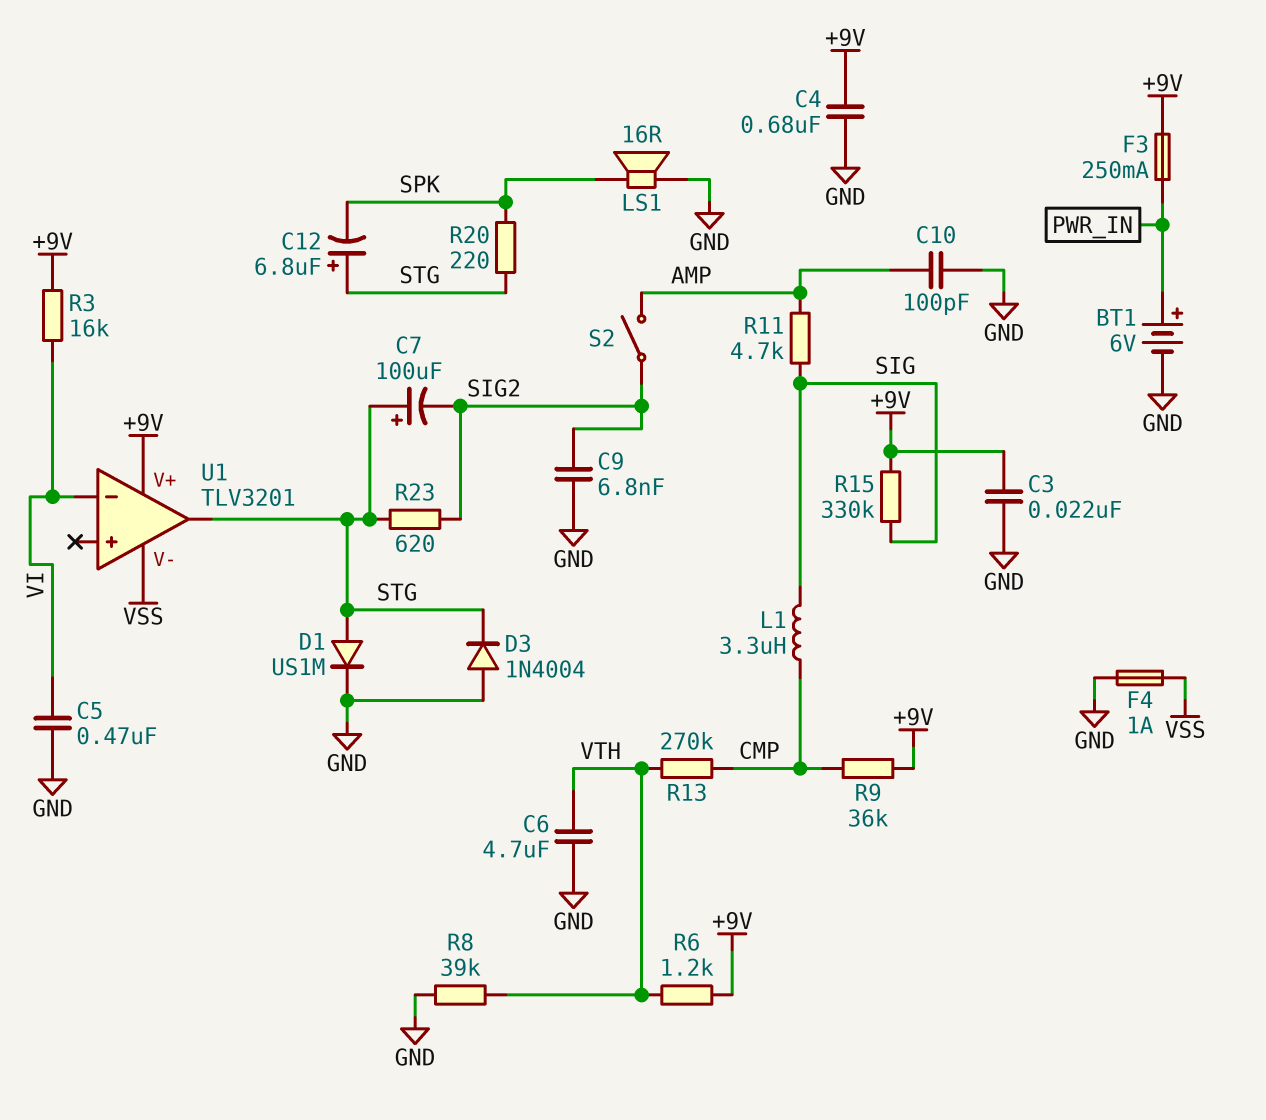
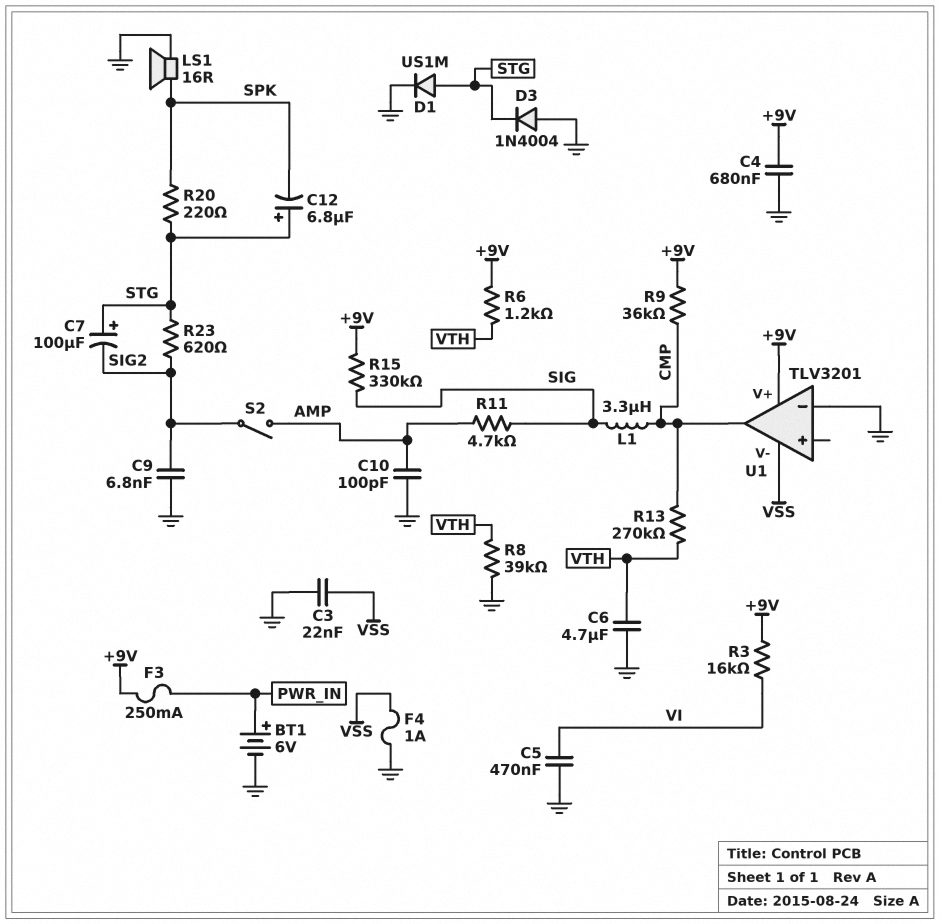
C3: 22nF (+9V, GND) -> 22nF (GND, VSS)
U1 pin in-: VI -> GND
U1 pin out: STG -> CMP

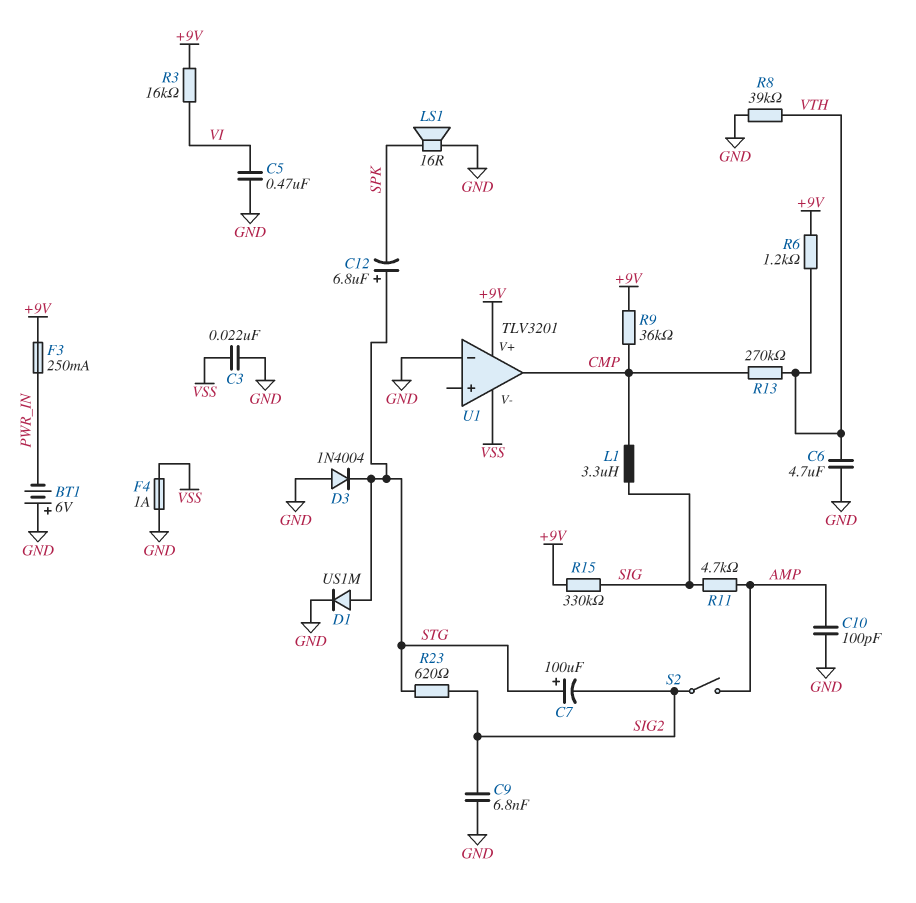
BT1: 6V (plus PWR_IN, minus GND) -> 6V (plus GND, minus PWR_IN)
C4: 680nF (+9V, GND) -> none
R20: 220 (SPK, STG) -> none

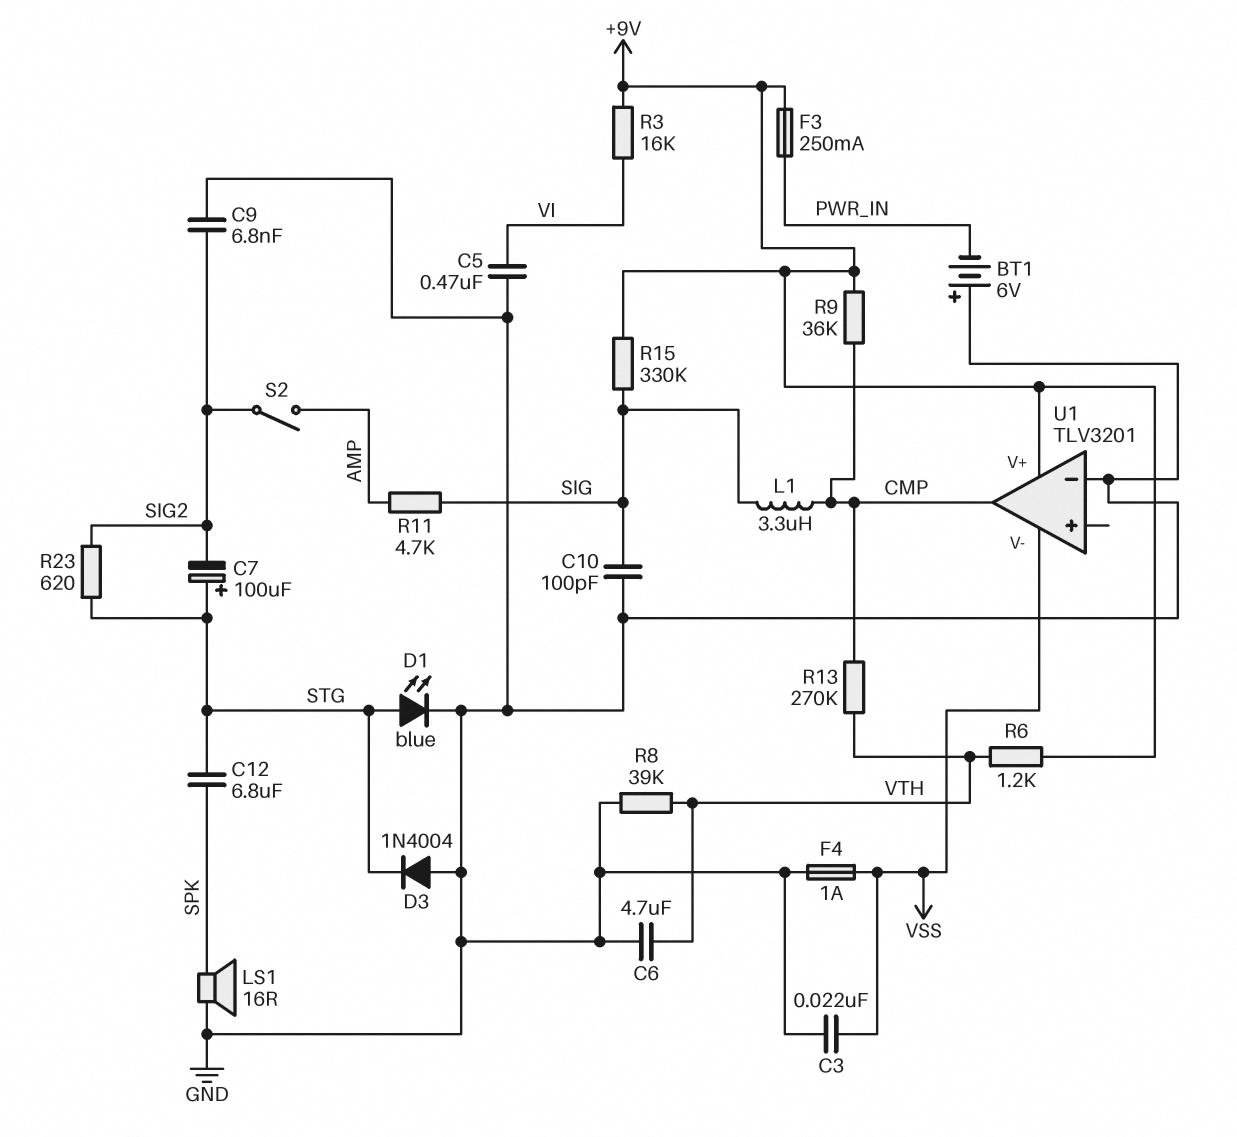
C10: 100pF (AMP, GND) -> 100pF (GND, SIG)
C12: 6.8uF (plus STG, minus SPK) -> 6.8uF (SPK, STG)
D1: diode US1M (A STG, K GND) -> LED blue (A STG, K GND)

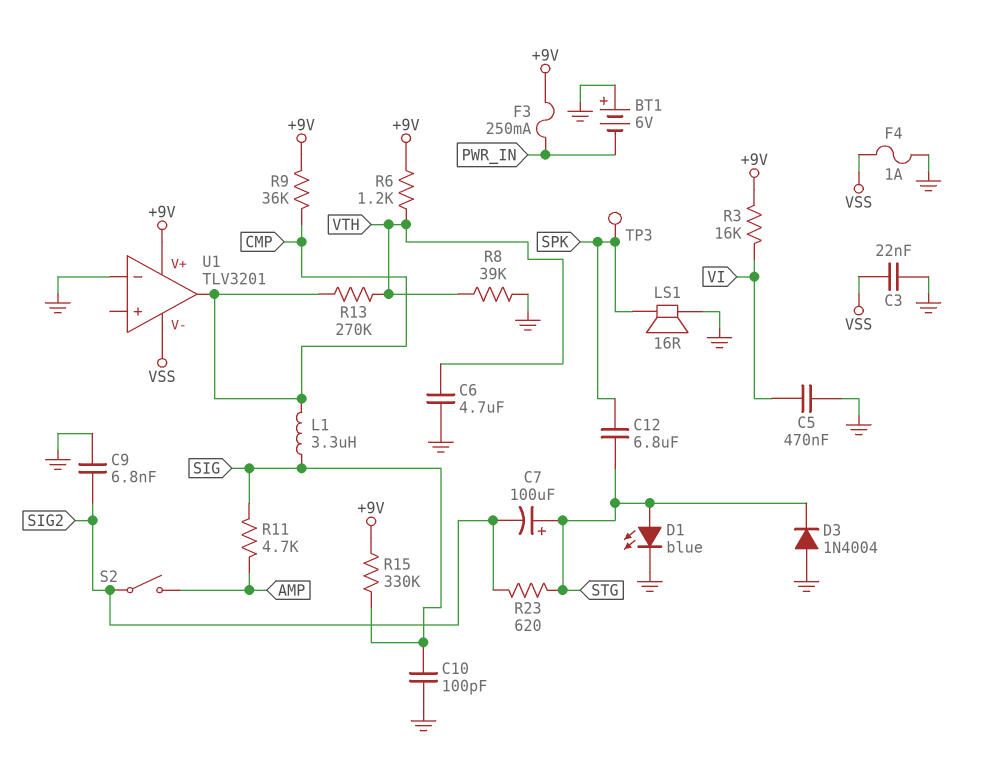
TP3: none -> test point (SPK)

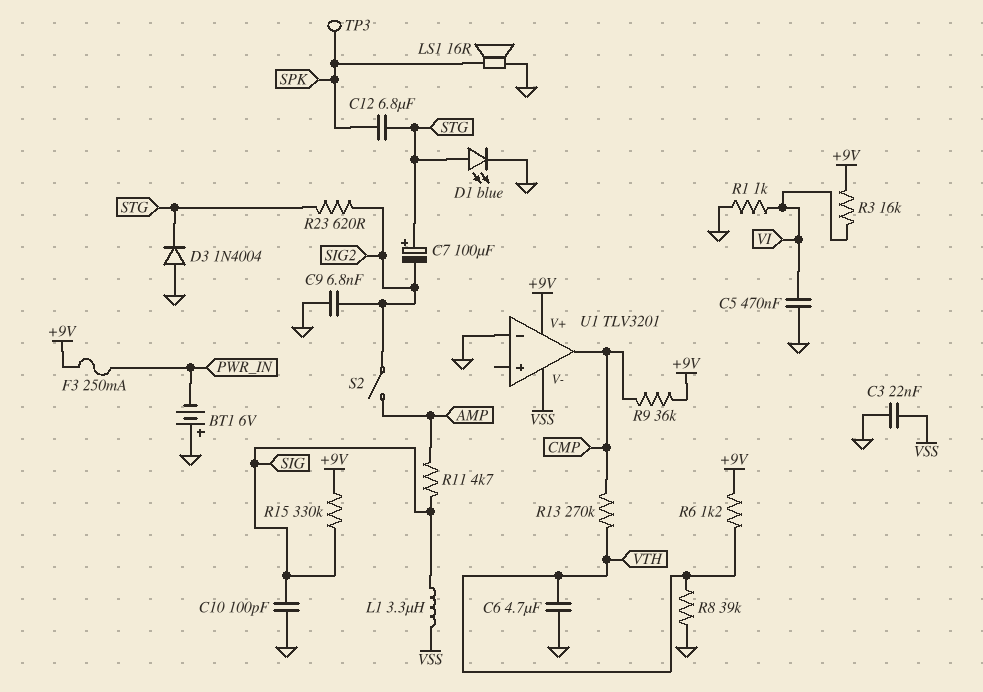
F4: 1A (GND, VSS) -> none
L1: 3.3uH (CMP, SIG) -> 3.3uH (SIG, VSS)
R1: none -> 1k (GND, VI)

